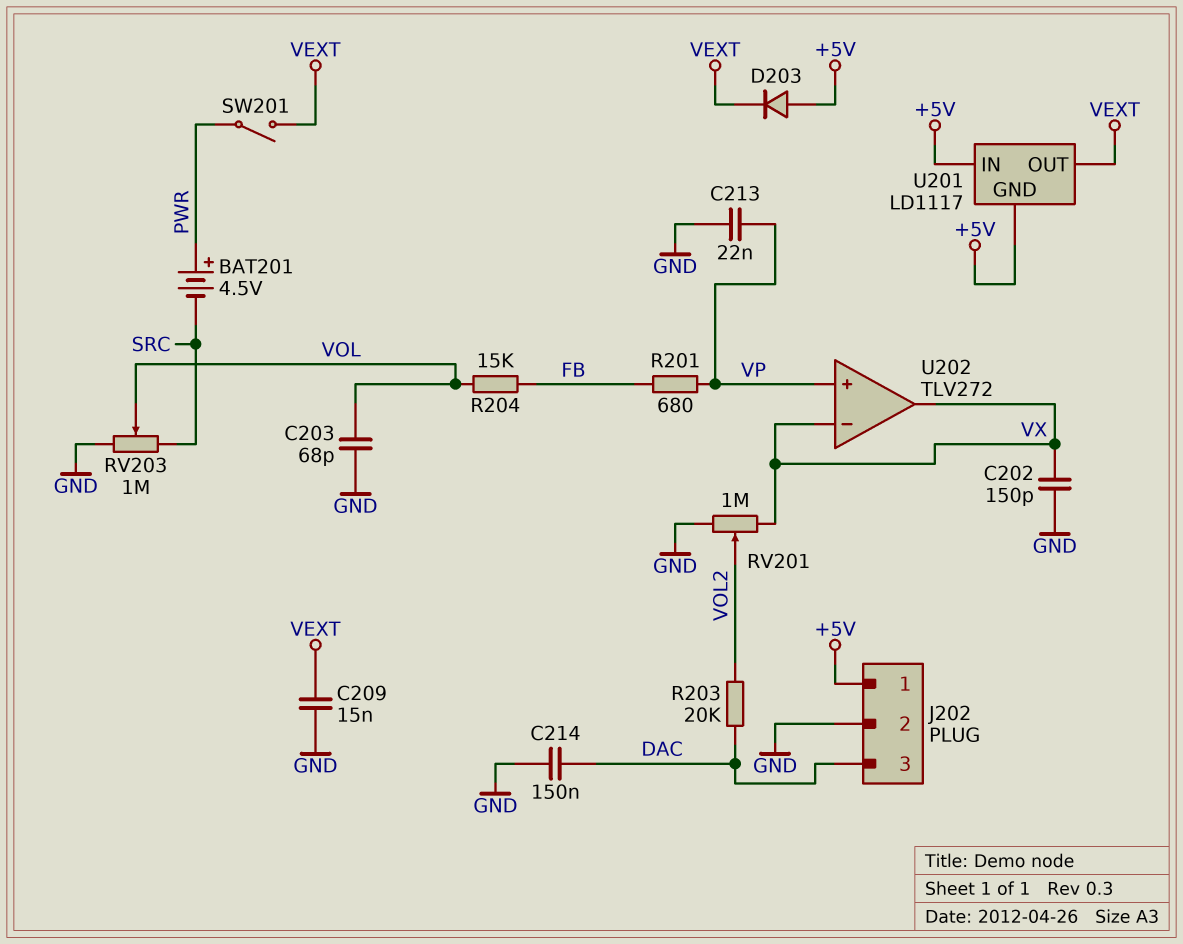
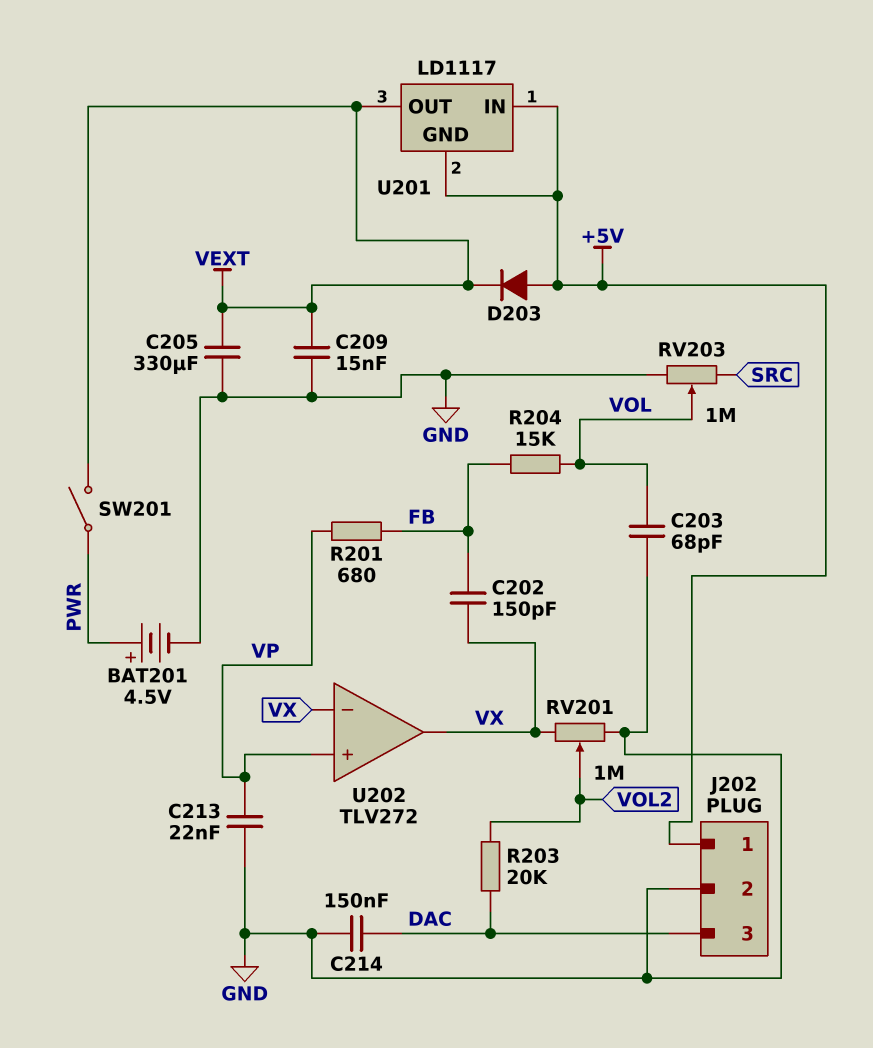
BAT201: 4.5V (plus PWR, minus SRC) -> 4.5V (plus PWR, minus GND)
C202: 150pF (GND, VX) -> 150pF (FB, VX)
C205: none -> 330uF (GND, VEXT)

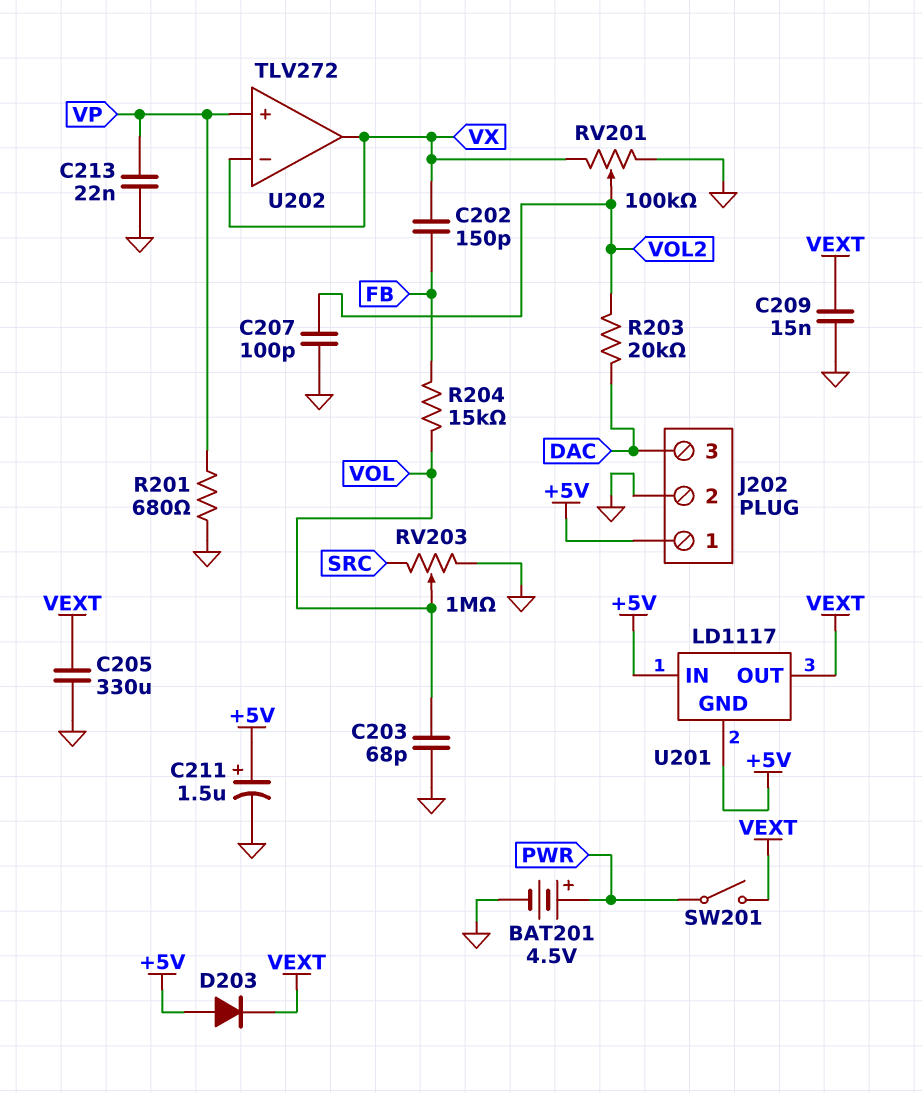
C207: none -> 100pF (GND, VOL2)
C211: none -> 1.5uF (plus +5V, minus GND)
C214: 150nF (DAC, GND) -> none
R201: 680 (FB, VP) -> 680 (GND, VP)
RV201: 1M (GND, VX, wiper VOL2) -> 100k (GND, VX, wiper VOL2)

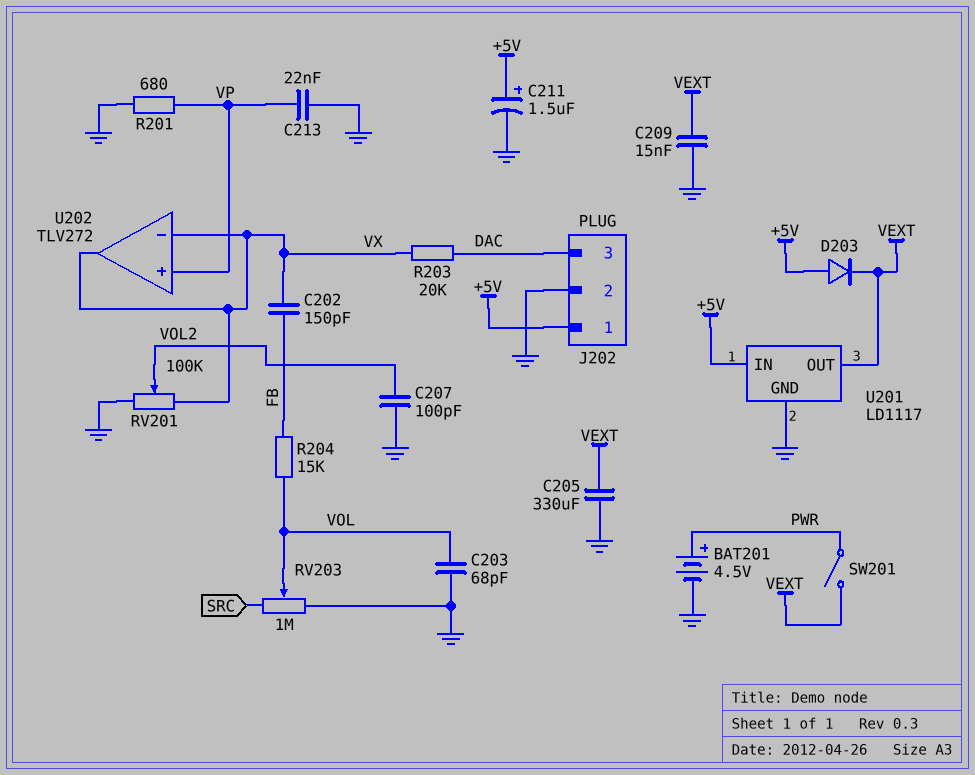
R203: 20k (DAC, VOL2) -> 20k (DAC, VX)
U201 pin GND: +5V -> GND

